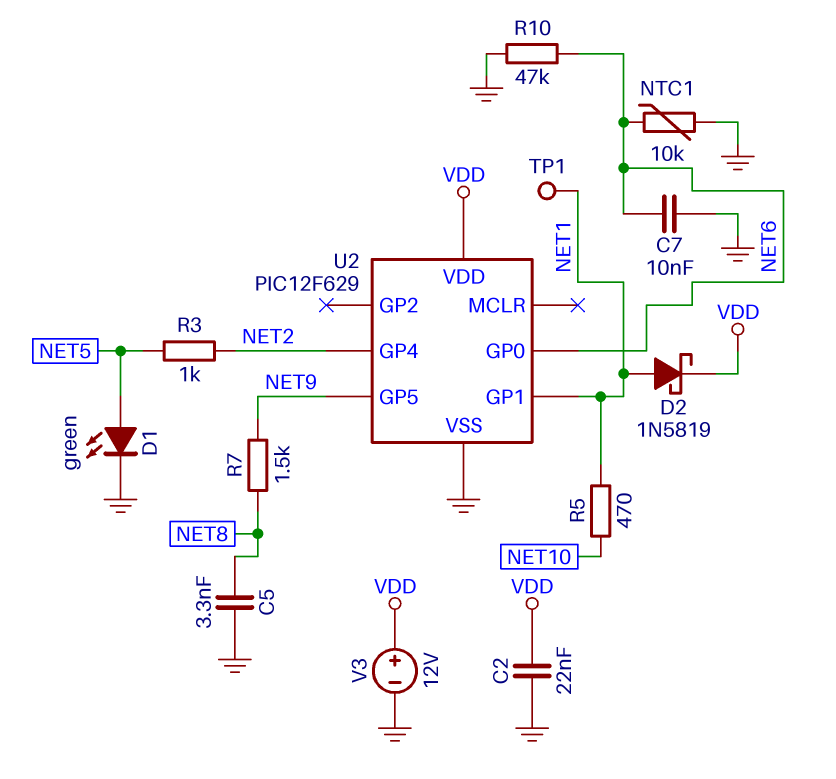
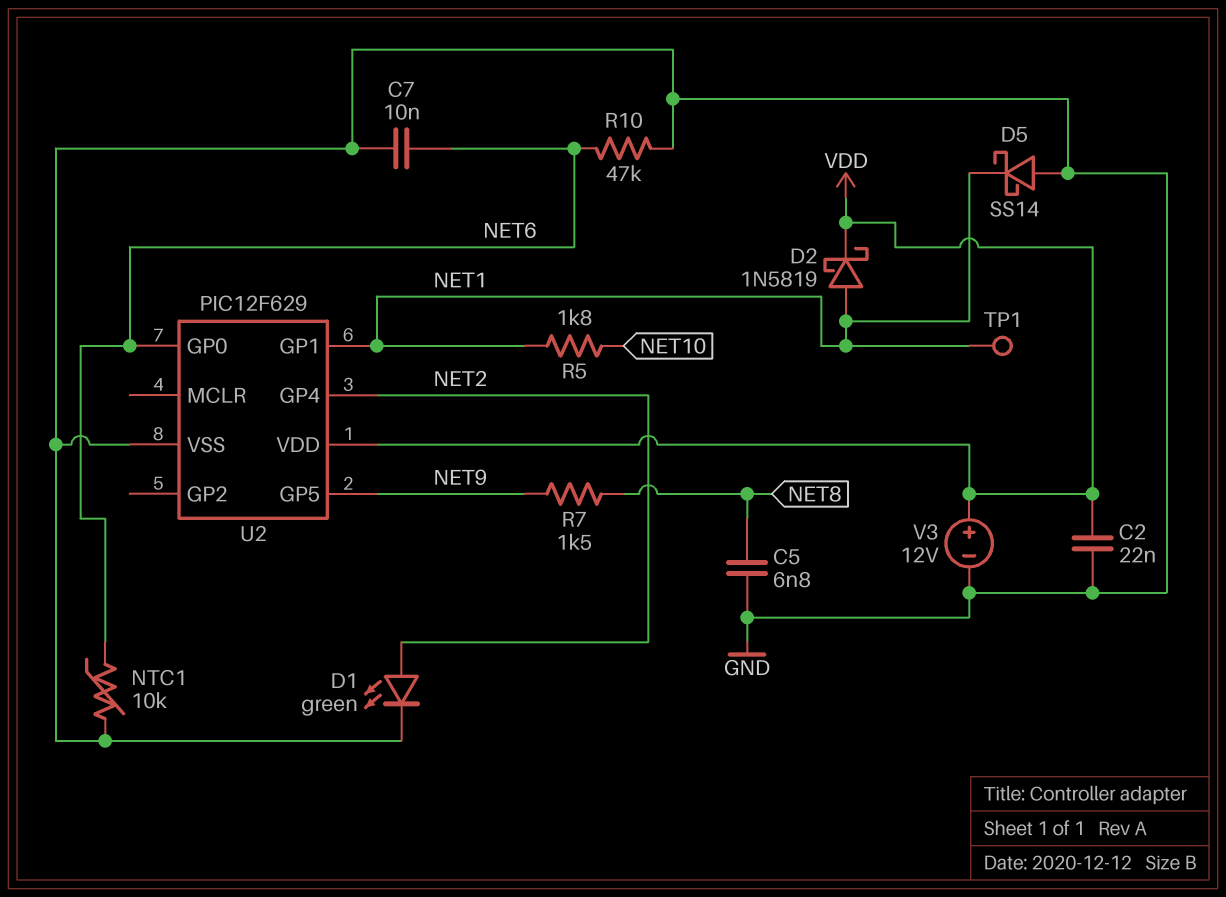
C5: 3.3nF (GND, NET8) -> 6.8nF (GND, NET8)
D1: LED green (A NET5, K GND) -> LED green (A NET2, K GND)
D5: none -> schottky SS14 (A GND, K NET1)
R3: 1k (NET2, NET5) -> none
R5: 470 (NET1, NET10) -> 1.8k (NET1, NET10)

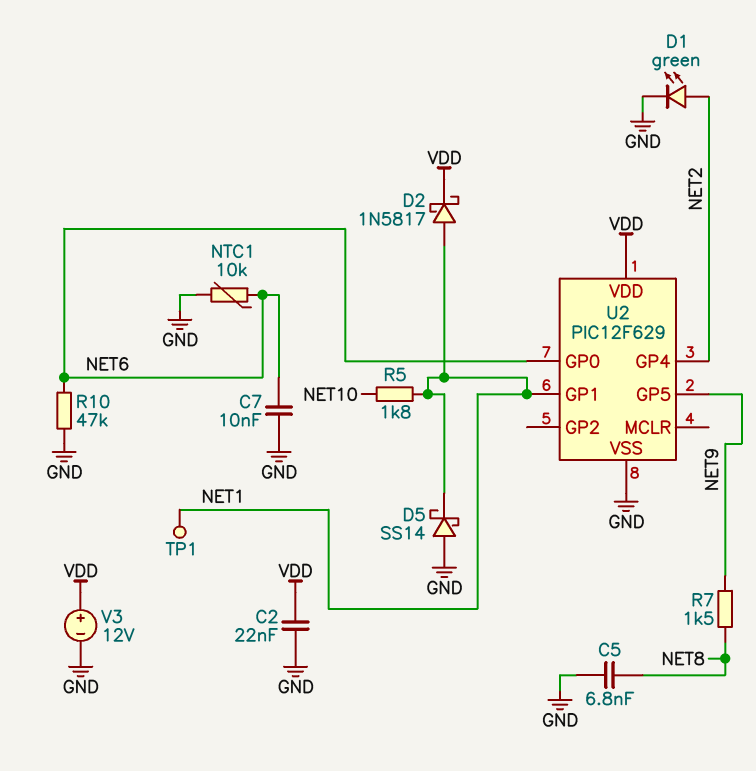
D2: schottky 1N5819 (A NET1, K VDD) -> schottky 1N5817 (A NET1, K VDD)

